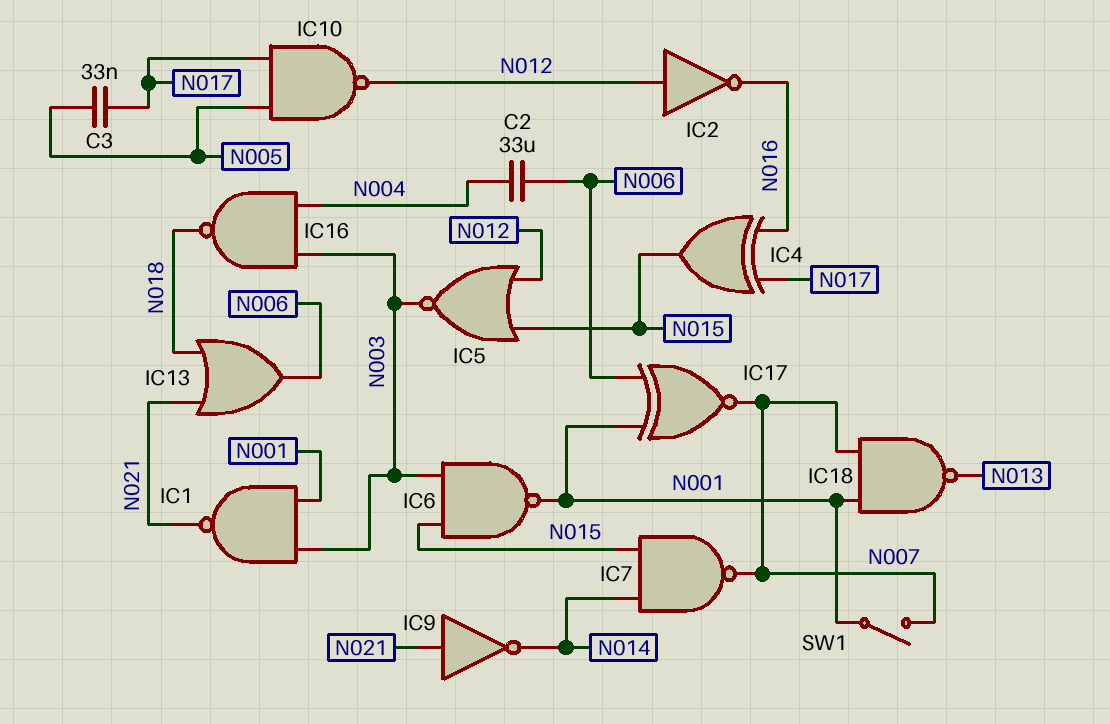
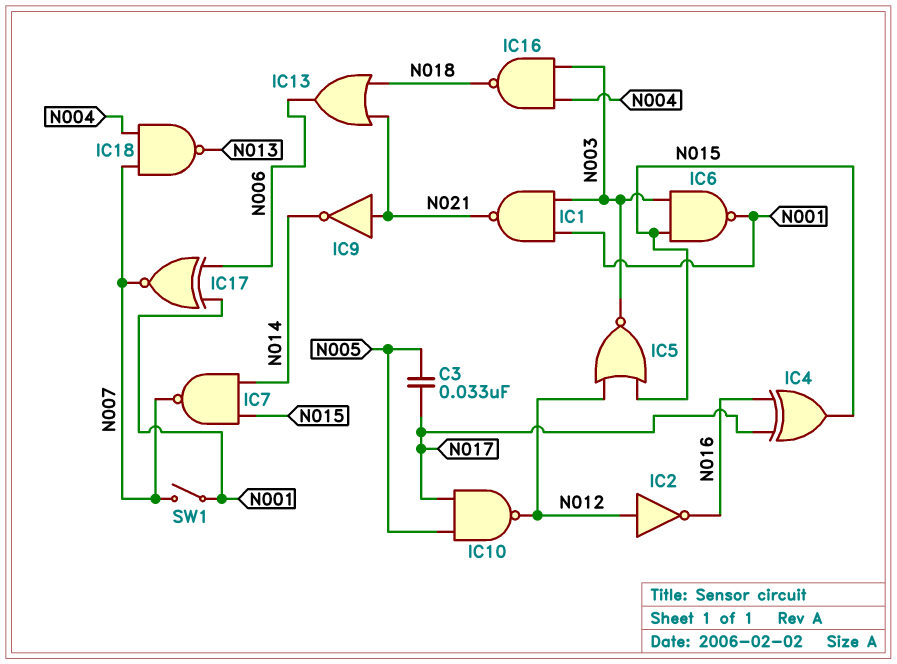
C2: 33uF (N004, N006) -> none
IC18: NAND (in N001, in N007, out N013) -> NAND (in N004, in N007, out N013)

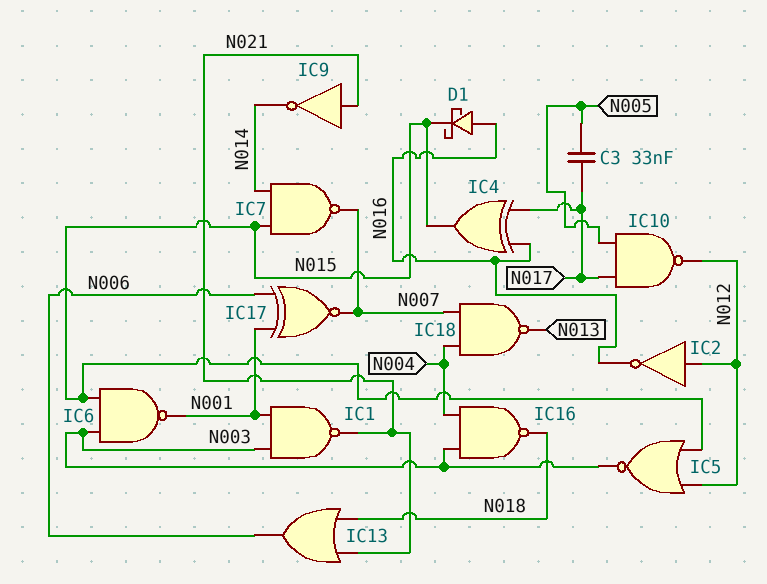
D1: none -> schottky (A N016, K N015)
SW1: switch (N001, N007) -> none

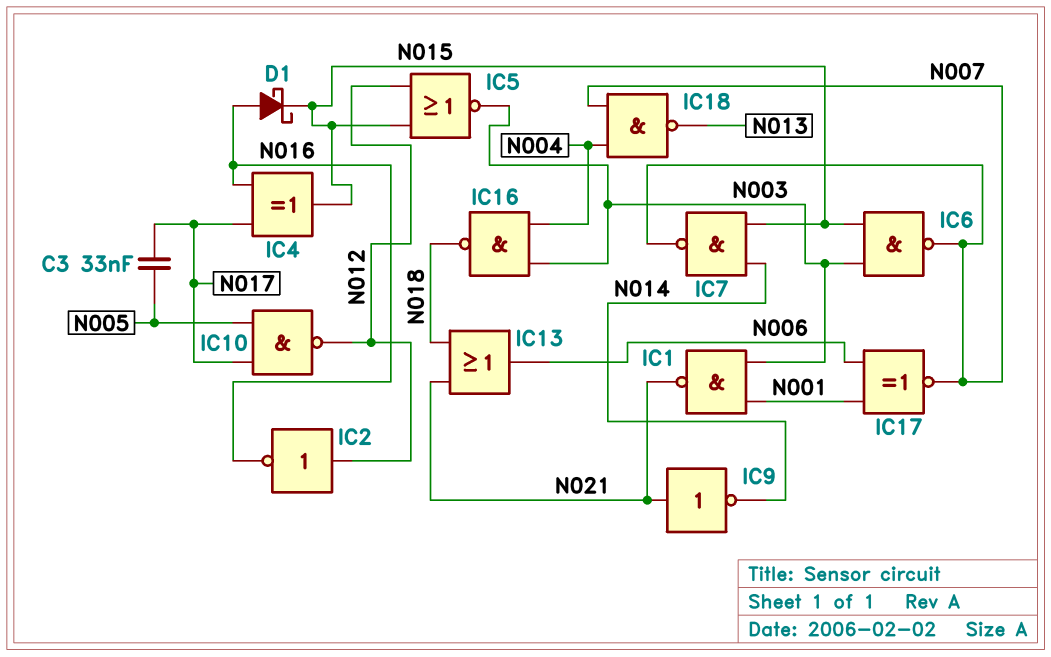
IC6: NAND (in N003, in N015, out N001) -> NAND (in N003, in N015, out N007)

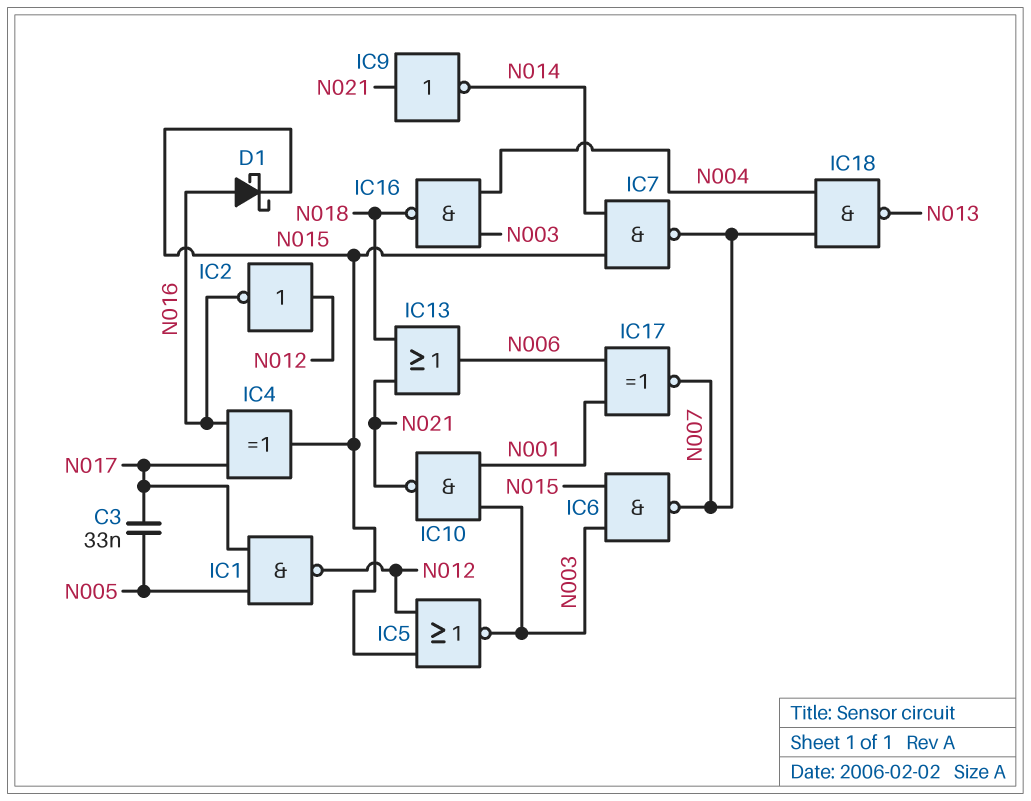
IC1: NAND (in N001, in N003, out N021) -> NAND (in N005, in N017, out N012)
IC10: NAND (in N005, in N017, out N012) -> NAND (in N001, in N003, out N021)

